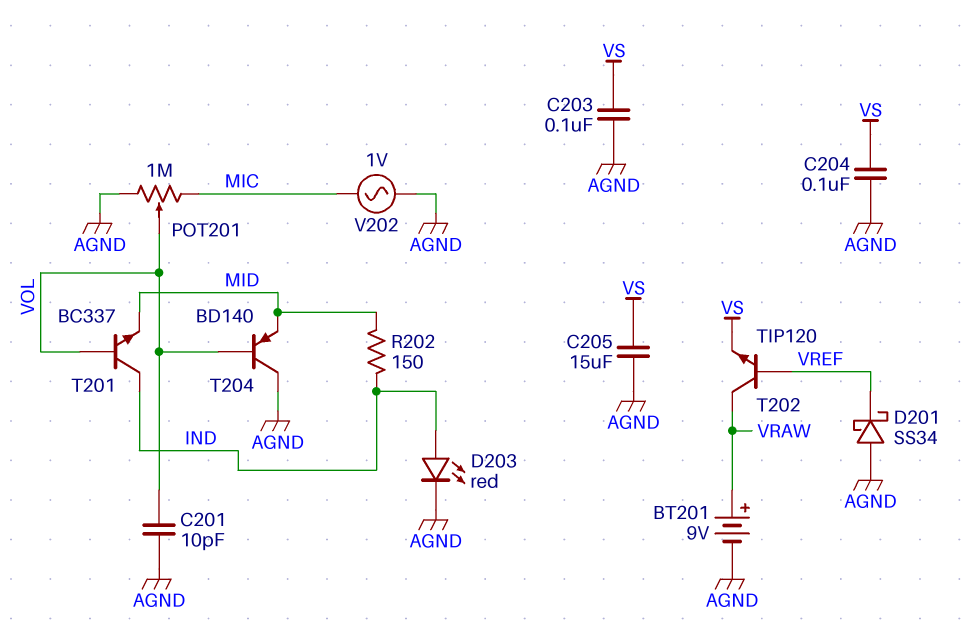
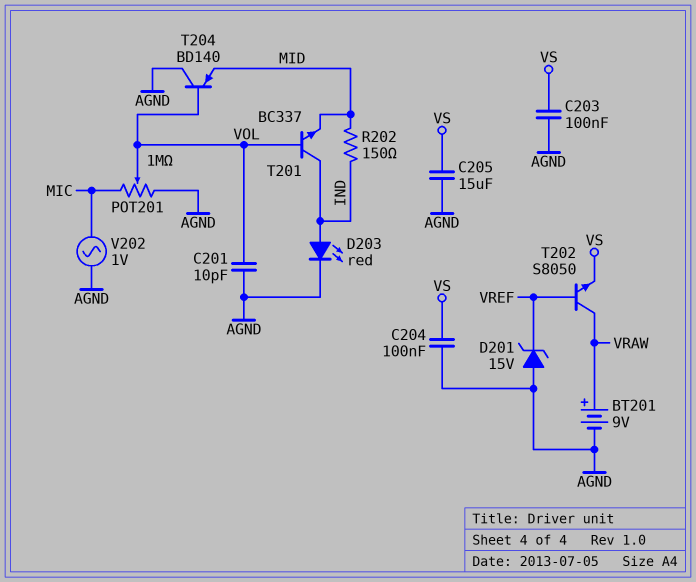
D201: schottky SS34 (A AGND, K VREF) -> zener 15V (A AGND, K VREF)
T202: NPN TIP120 (B VREF, C VRAW, E VS) -> NPN S8050 (B VREF, C VRAW, E VS)

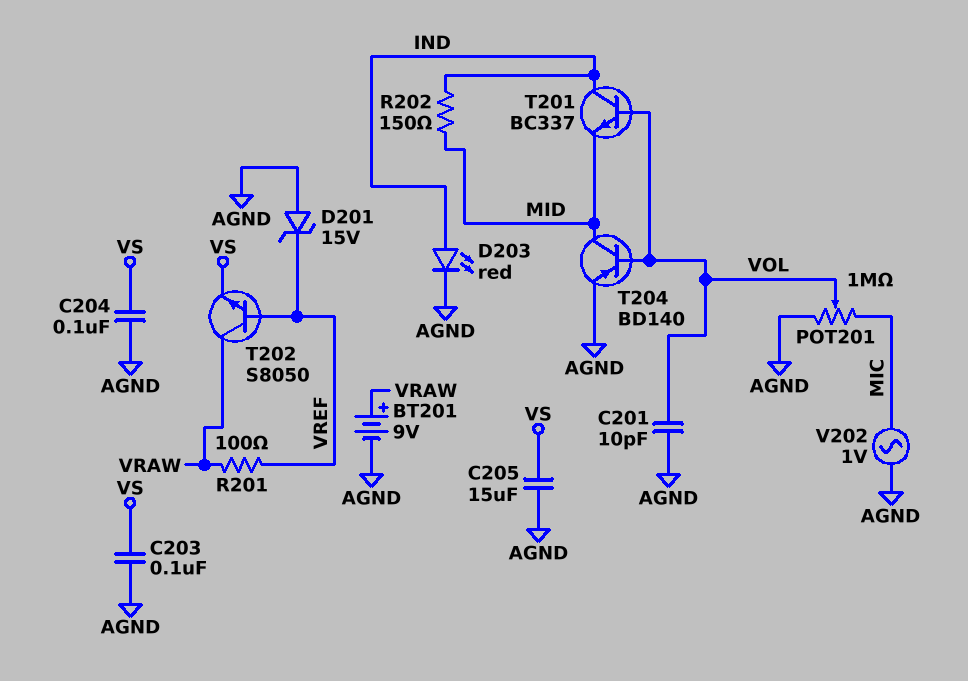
R201: none -> 100 (VRAW, VREF)
T204: PNP BD140 (B VOL, C AGND, E MID) -> PNP BD140 (B VOL, C MID, E AGND)

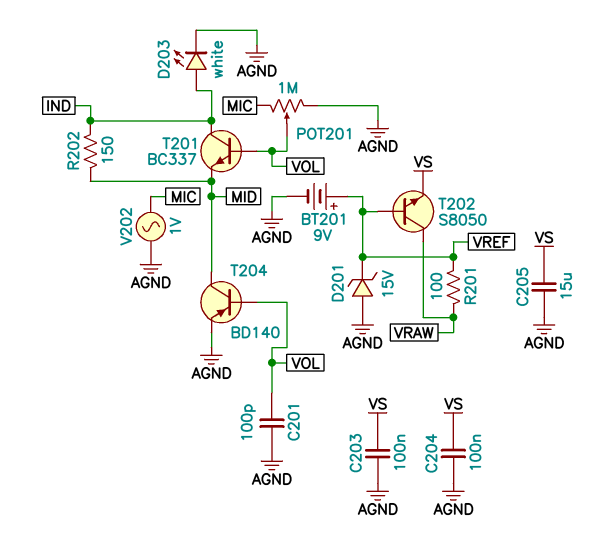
BT201: 9V (plus VRAW, minus AGND) -> 9V (plus VREF, minus AGND)
C201: 10pF (AGND, VOL) -> 100pF (AGND, VOL)
D203: LED red (A IND, K AGND) -> LED white (A IND, K AGND)

